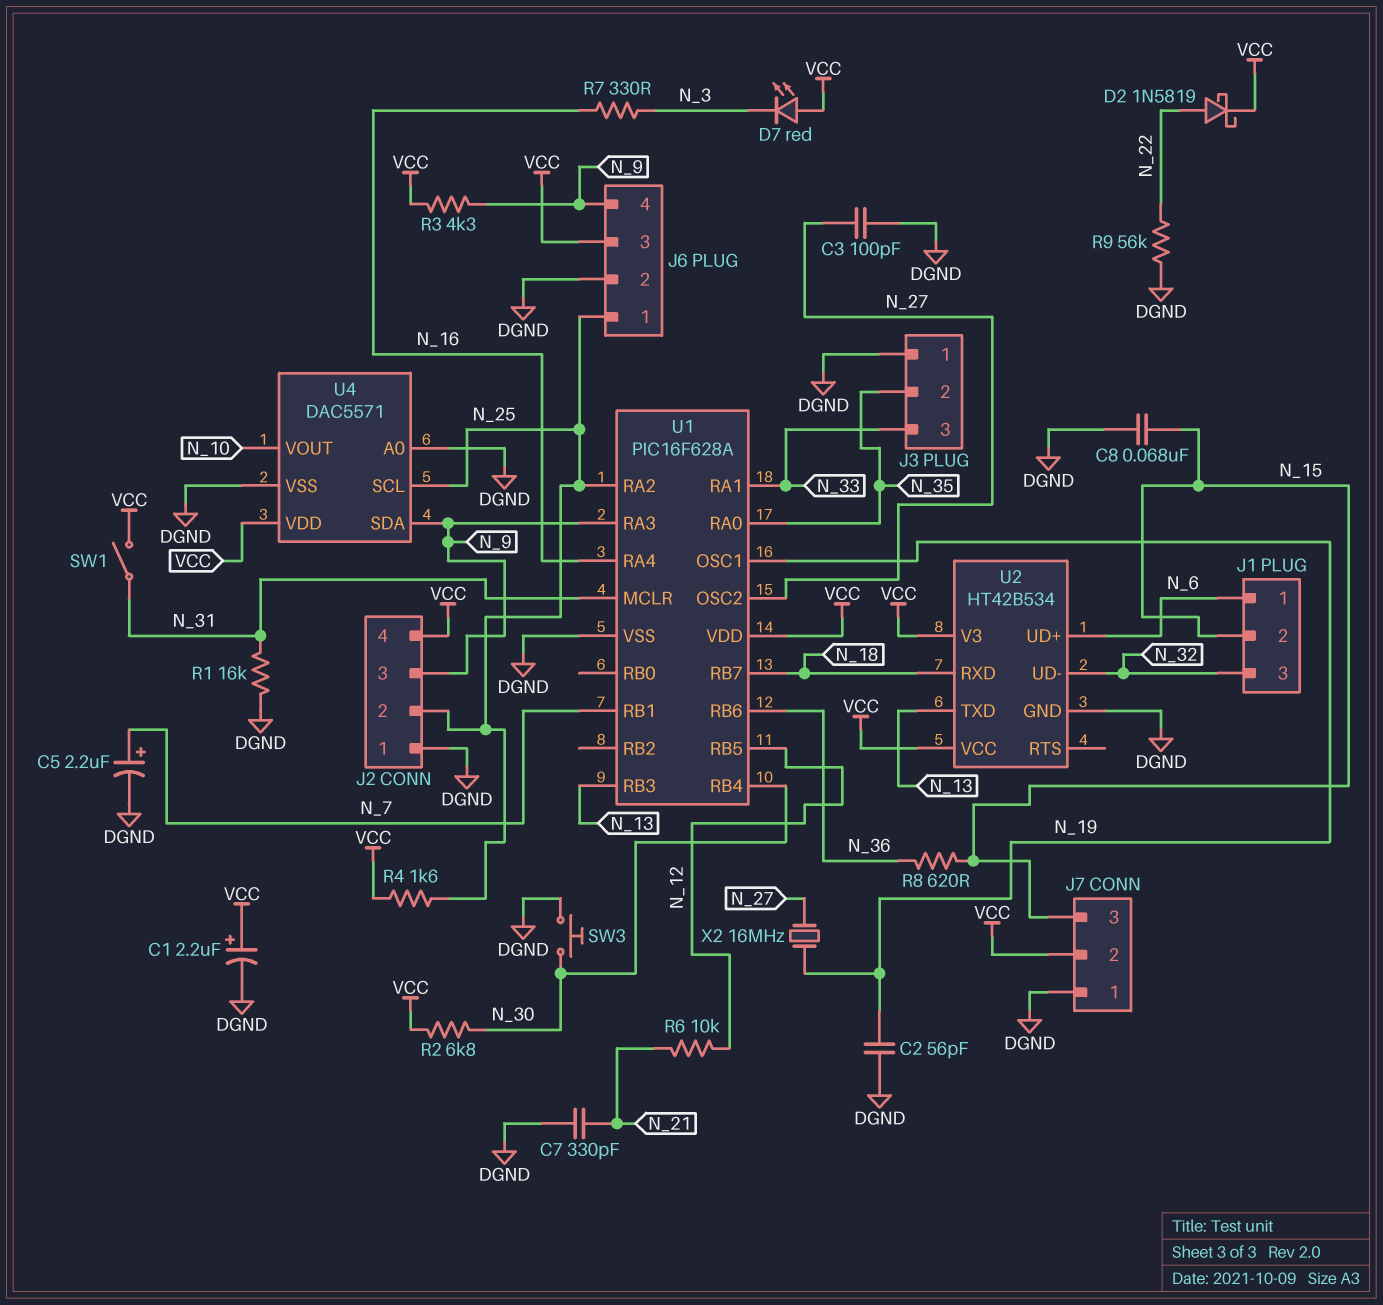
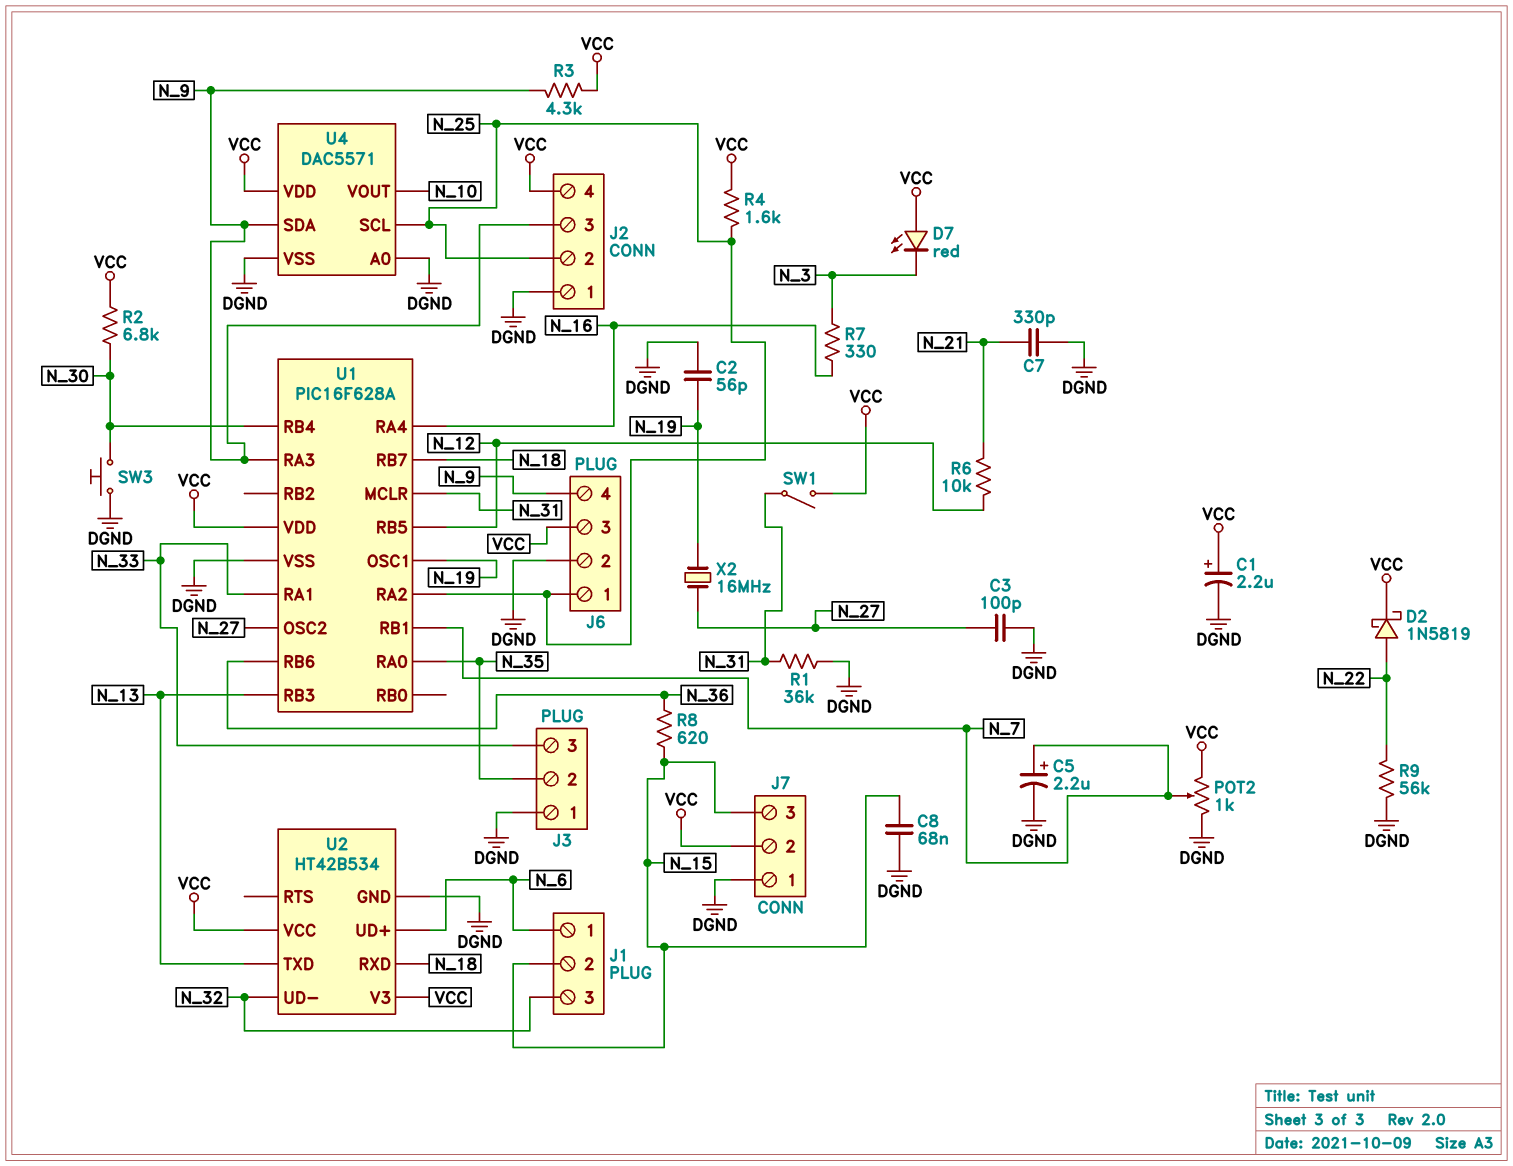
POT2: none -> 1k (DGND, VCC, wiper N_7)
R1: 16k (DGND, N_31) -> 36k (DGND, N_31)

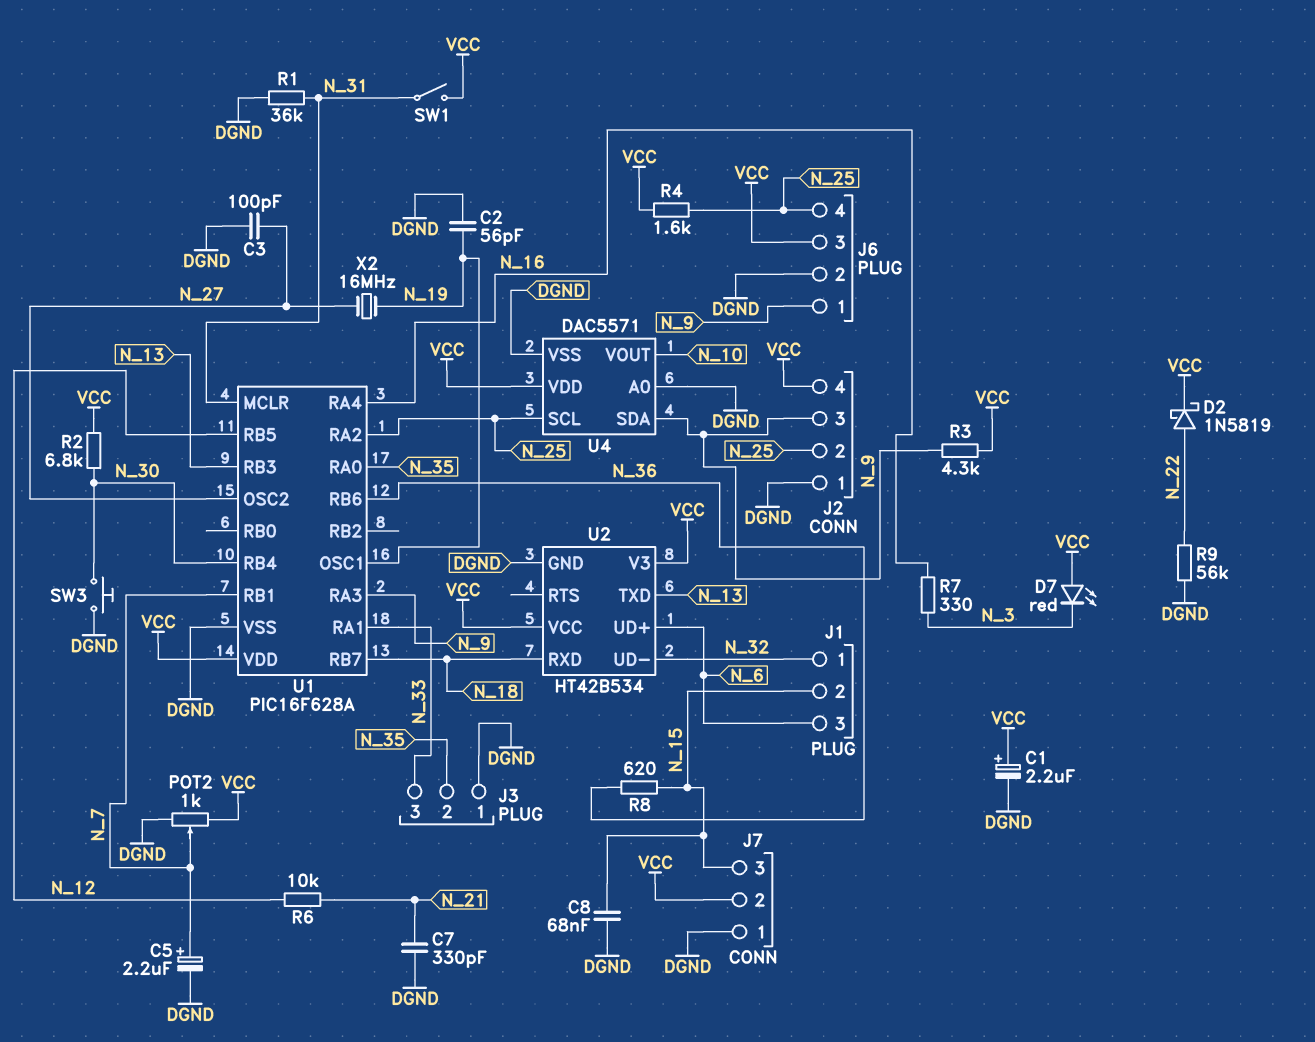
J1 pin 1: N_6 -> N_32
J1 pin 3: N_32 -> N_6
J6 pin 1: N_25 -> N_9
J6 pin 4: N_9 -> N_25

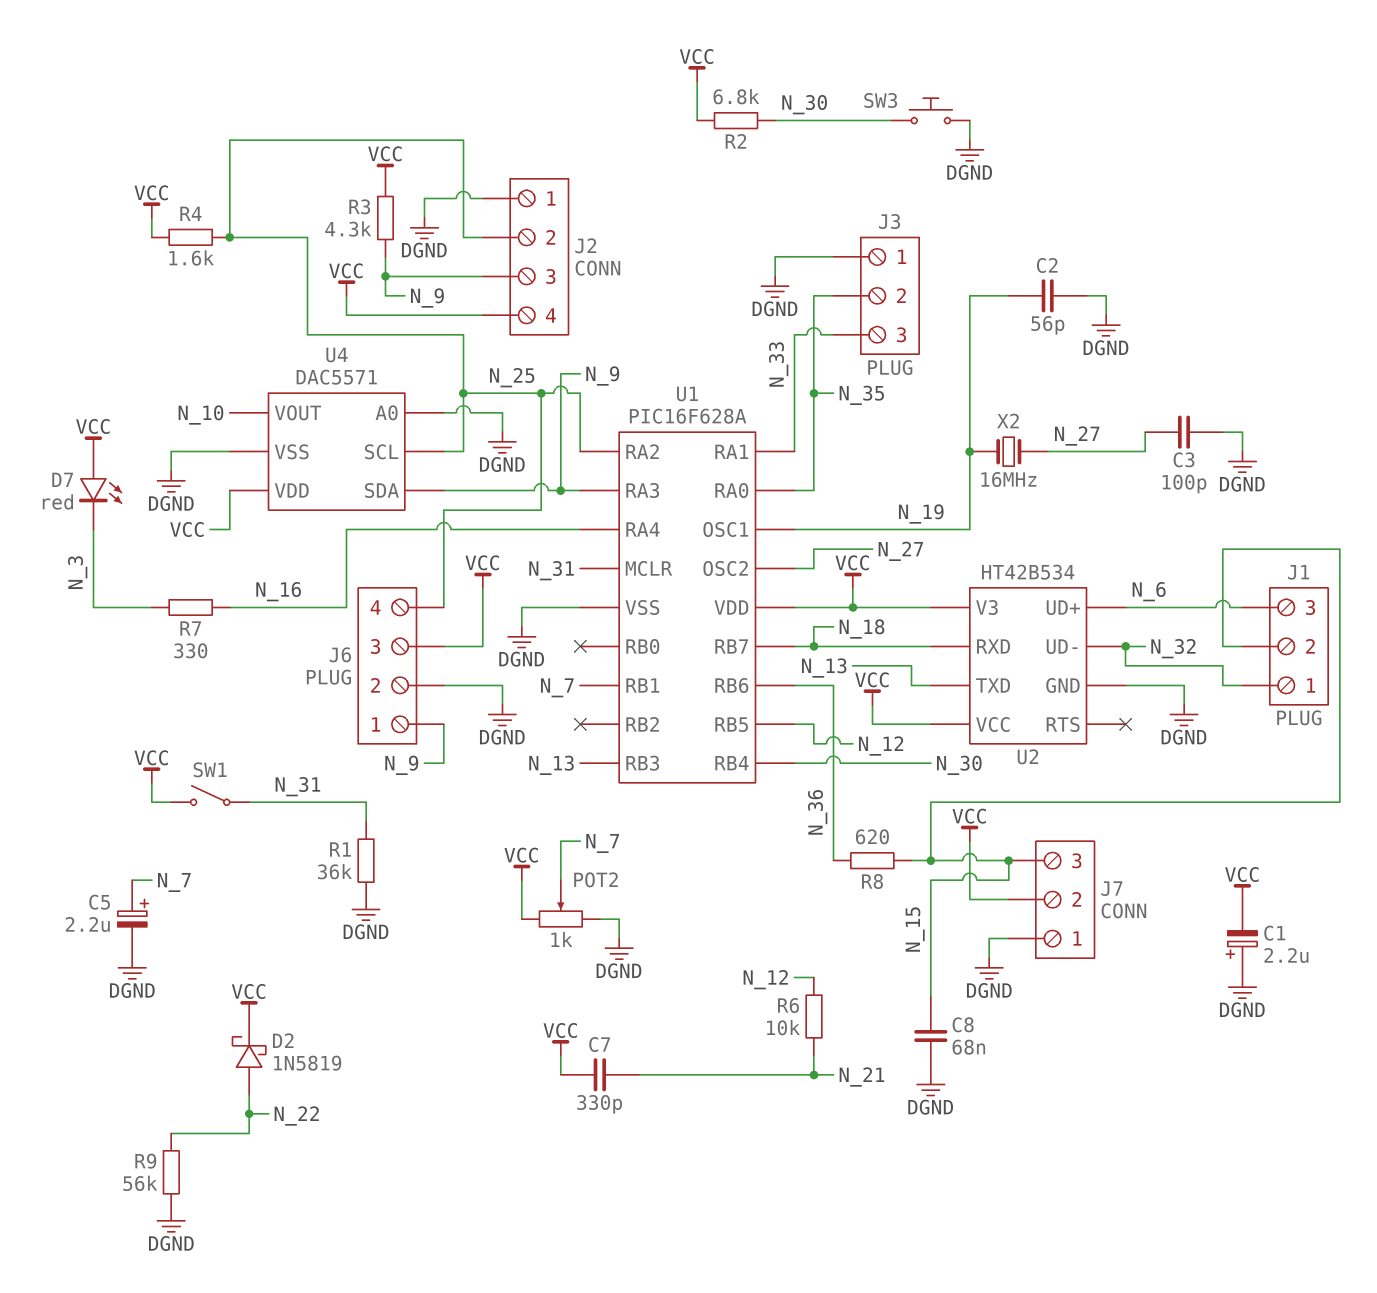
C1: 2.2uF (plus VCC, minus DGND) -> 2.2uF (plus DGND, minus VCC)
C7: 330pF (DGND, N_21) -> 330pF (N_21, VCC)

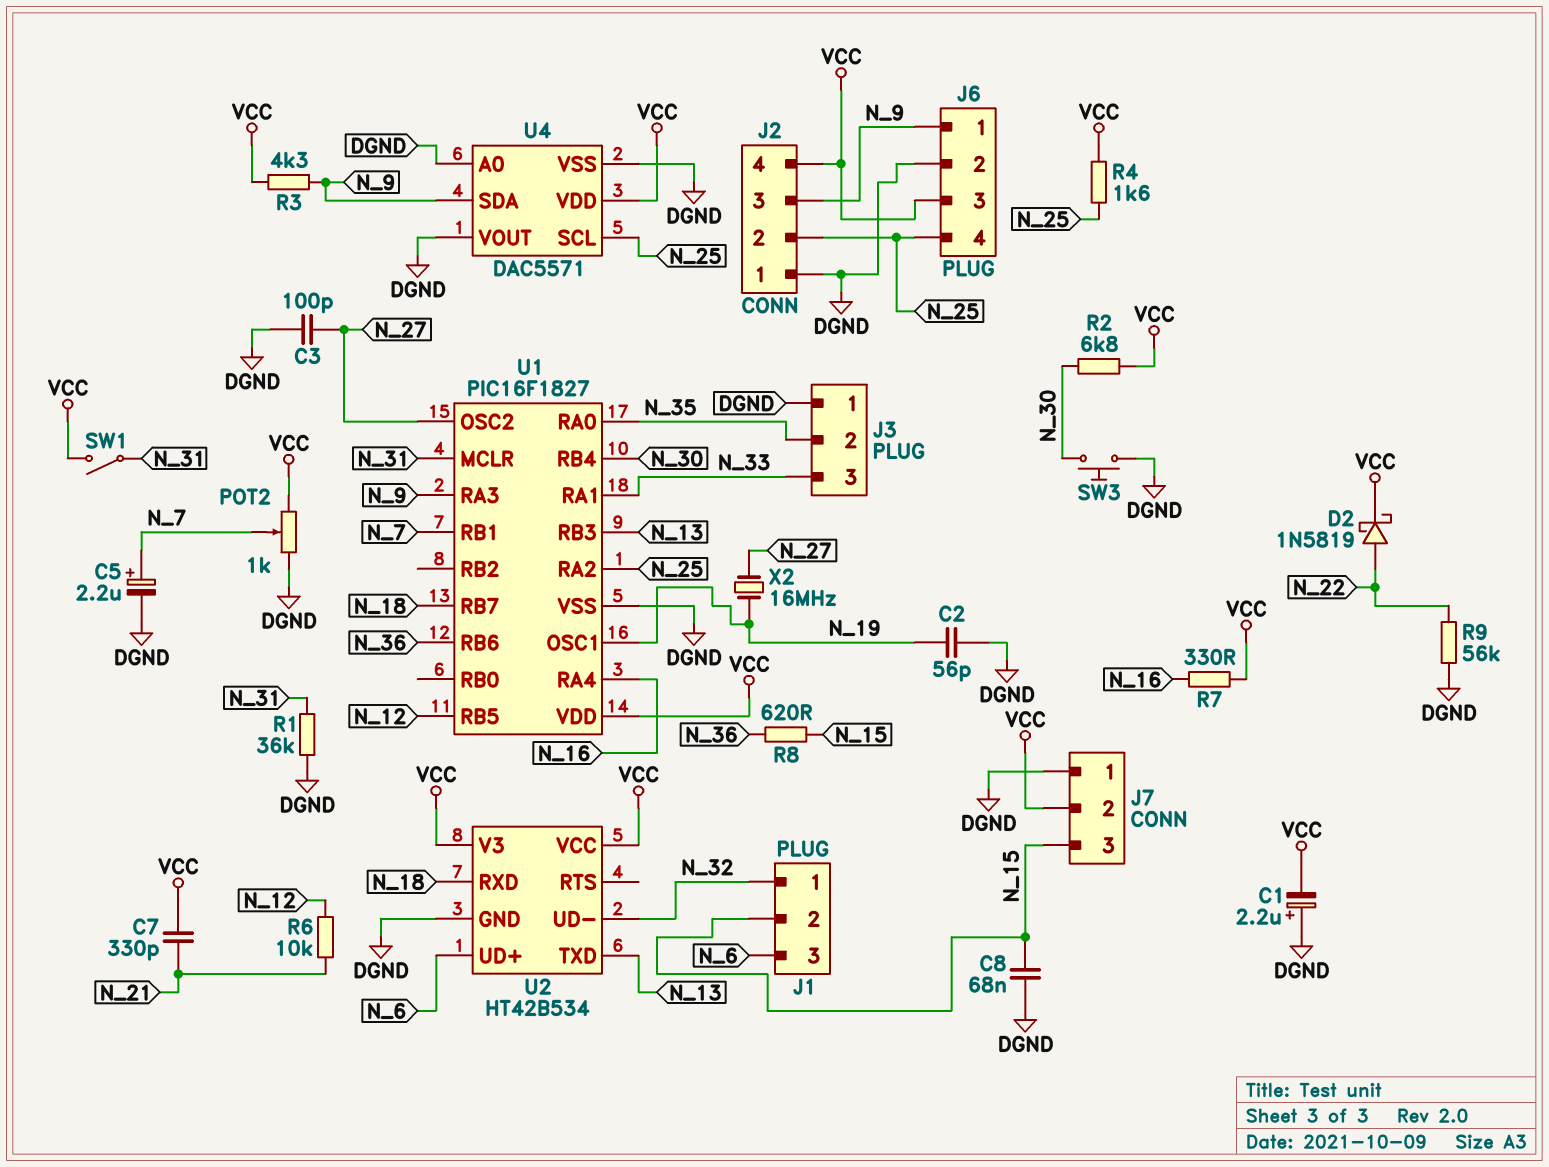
D7: LED red (A VCC, K N_3) -> none
R7: 330 (N_3, N_16) -> 330 (N_16, VCC)
U1: PIC16F628A -> PIC16F1827
U4 pin VOUT: N_10 -> DGND

